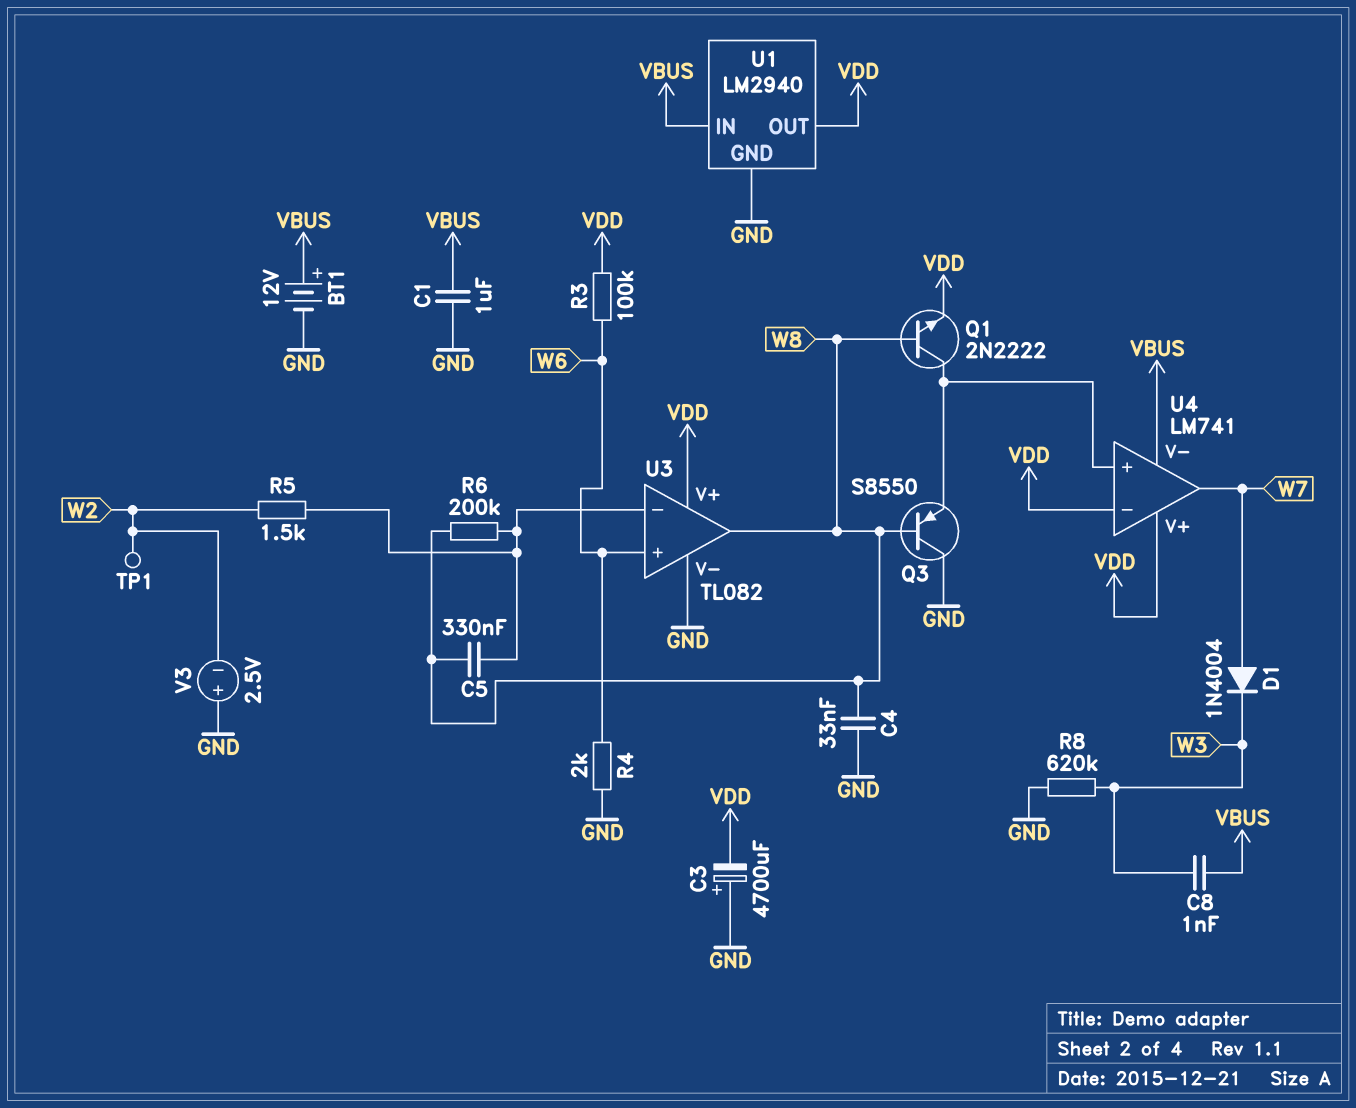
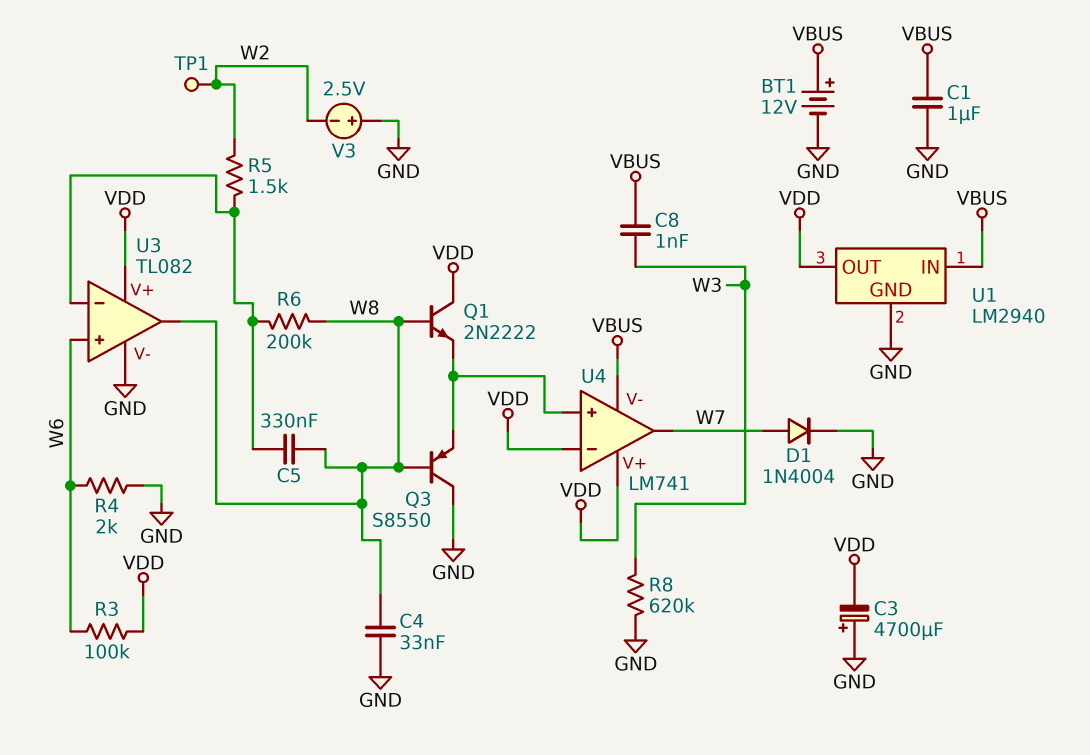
D1: diode 1N4004 (A W7, K W3) -> diode 1N4004 (A W7, K GND)
Q1: NPN 2N2222 (B W8, C U4/in+, E VDD) -> NPN 2N2222 (B W8, C VDD, E U4/in+)

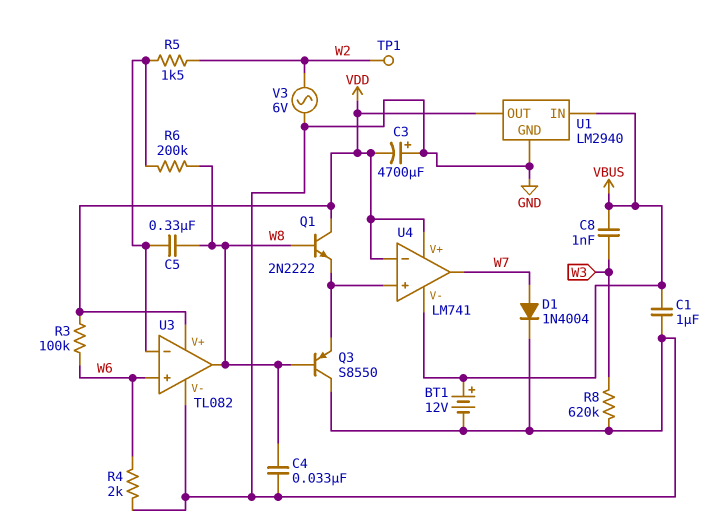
V3: 2.5V (plus GND, minus W2) -> AC 6V (GND, W2)

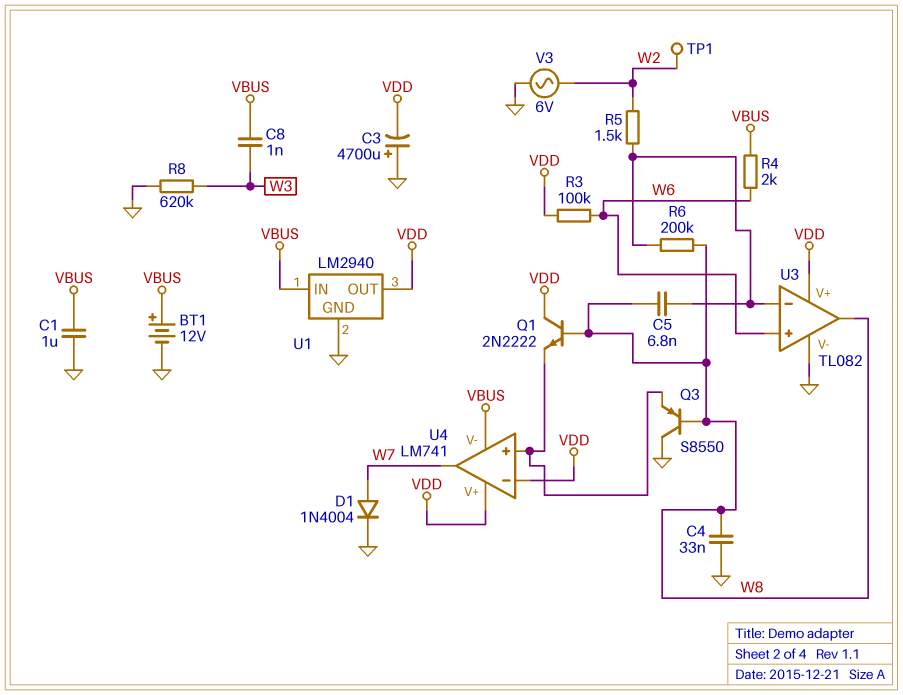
C5: 330nF (U3/in-, W8) -> 6.8nF (U3/in-, W8)
R4: 2k (GND, W6) -> 2k (VBUS, W6)

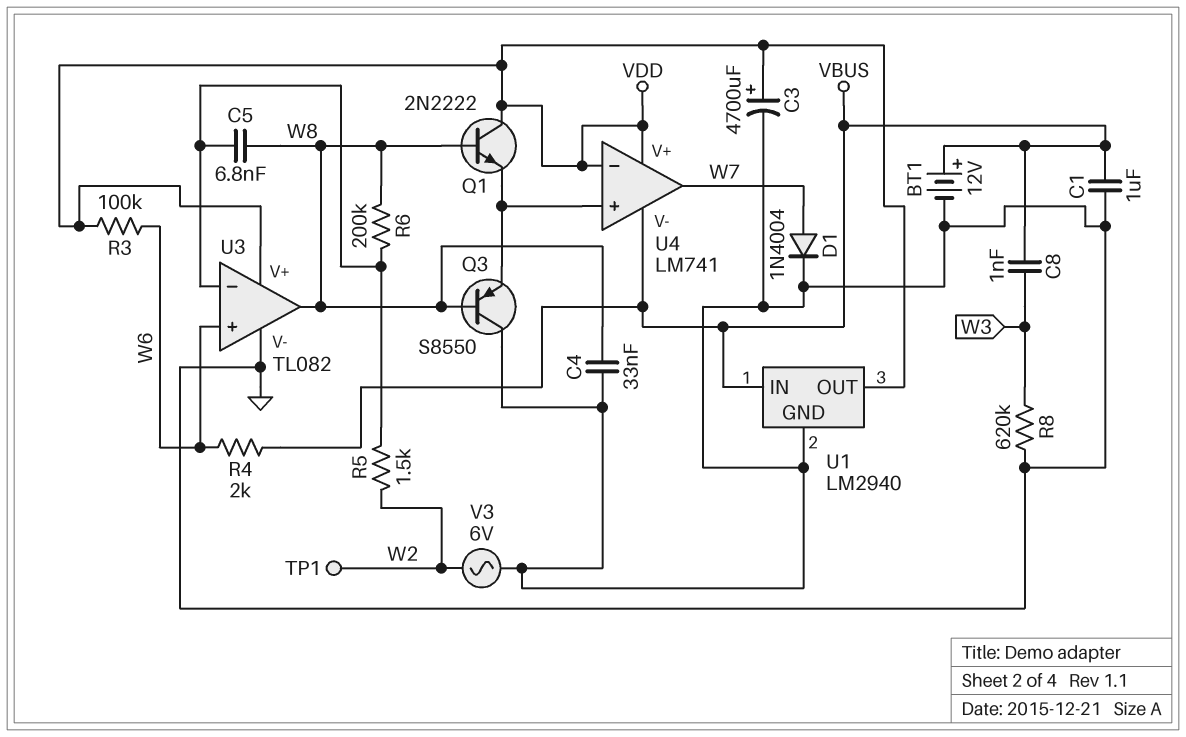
C3: 4700uF (plus GND, minus VDD) -> 4700uF (plus VDD, minus GND)

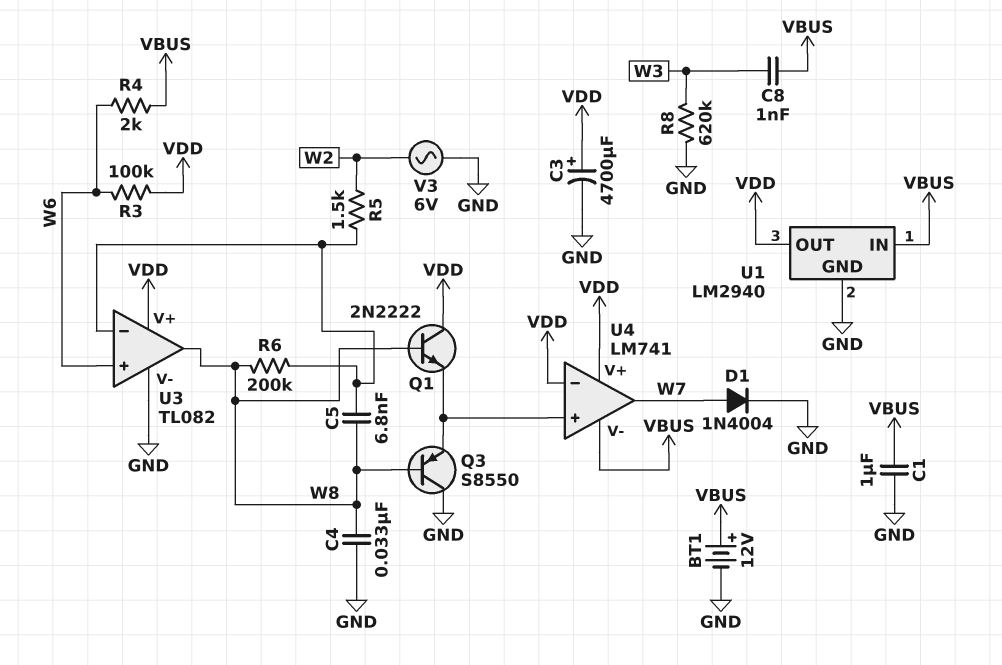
TP1: test point (W2) -> none

